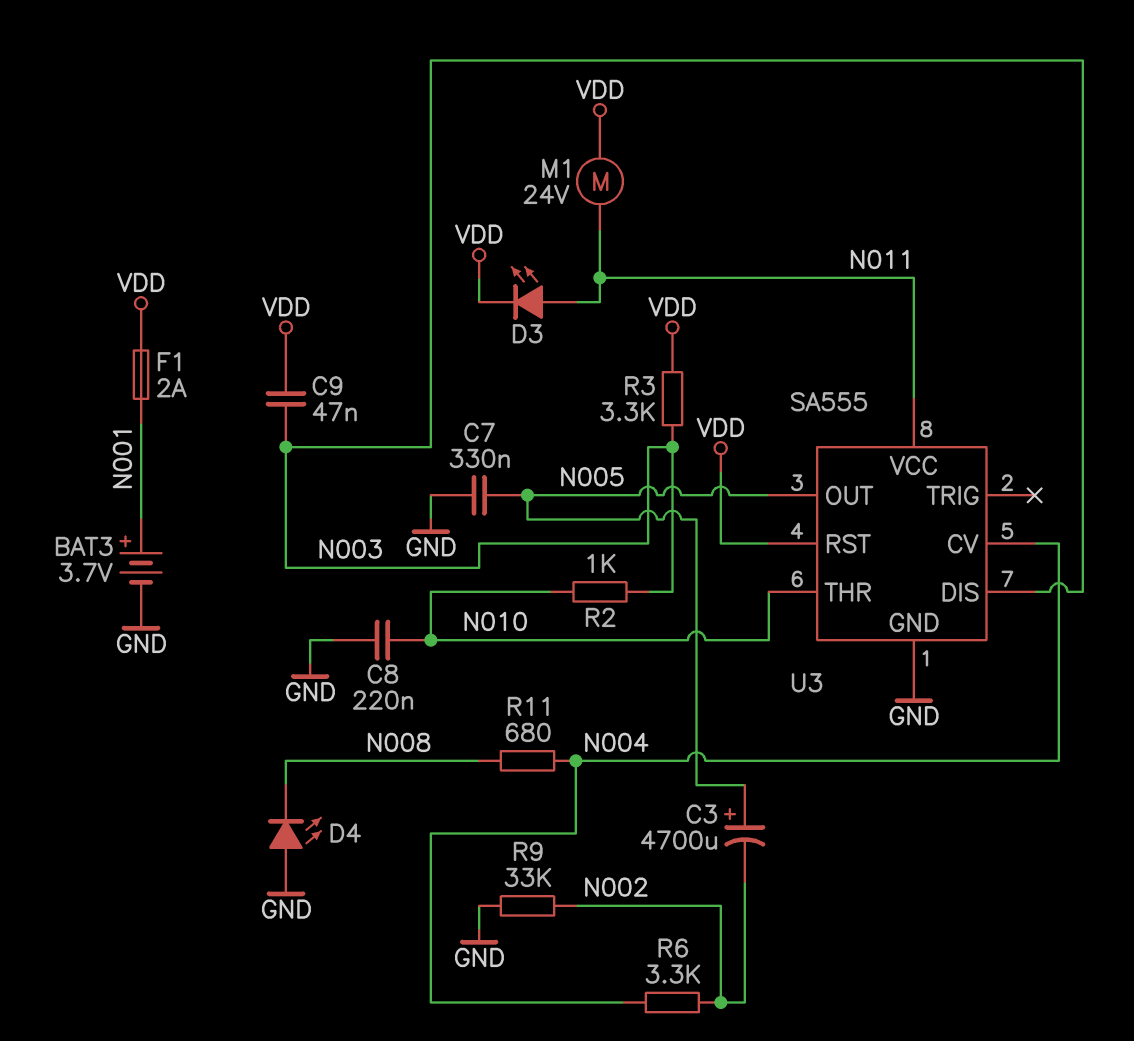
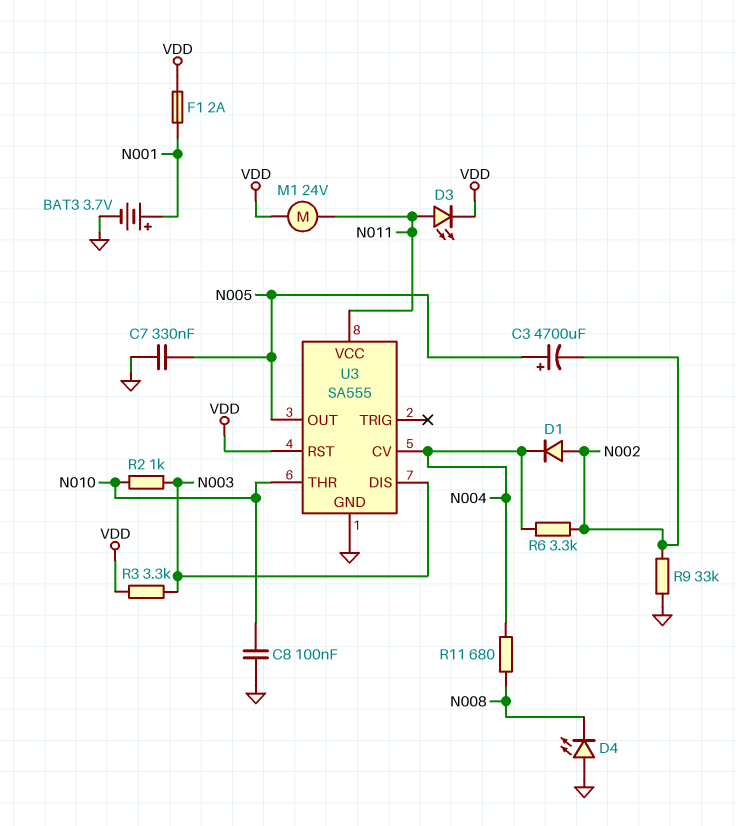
C8: 220nF (GND, N010) -> 100nF (GND, N010)
C9: 47nF (N003, VDD) -> none
D1: none -> diode (A N002, K N004)

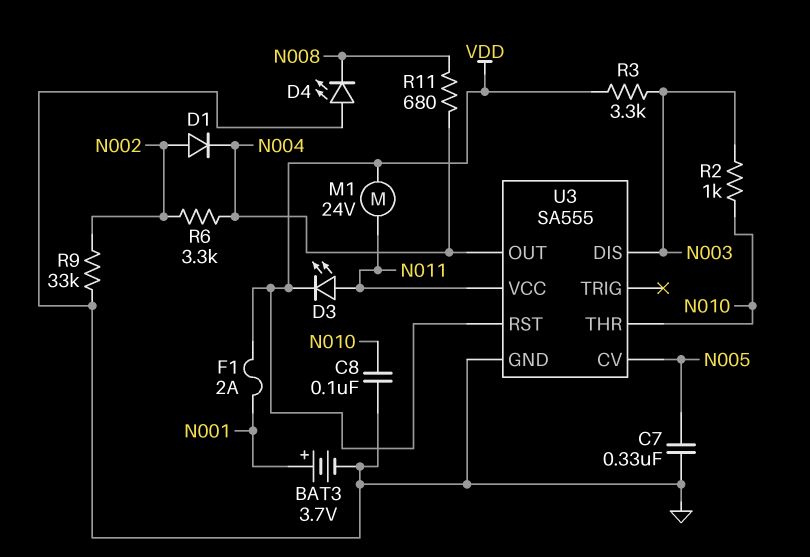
C3: 4700uF (plus N005, minus N002) -> none
U3 pin CV: N004 -> N005
U3 pin OUT: N005 -> N004

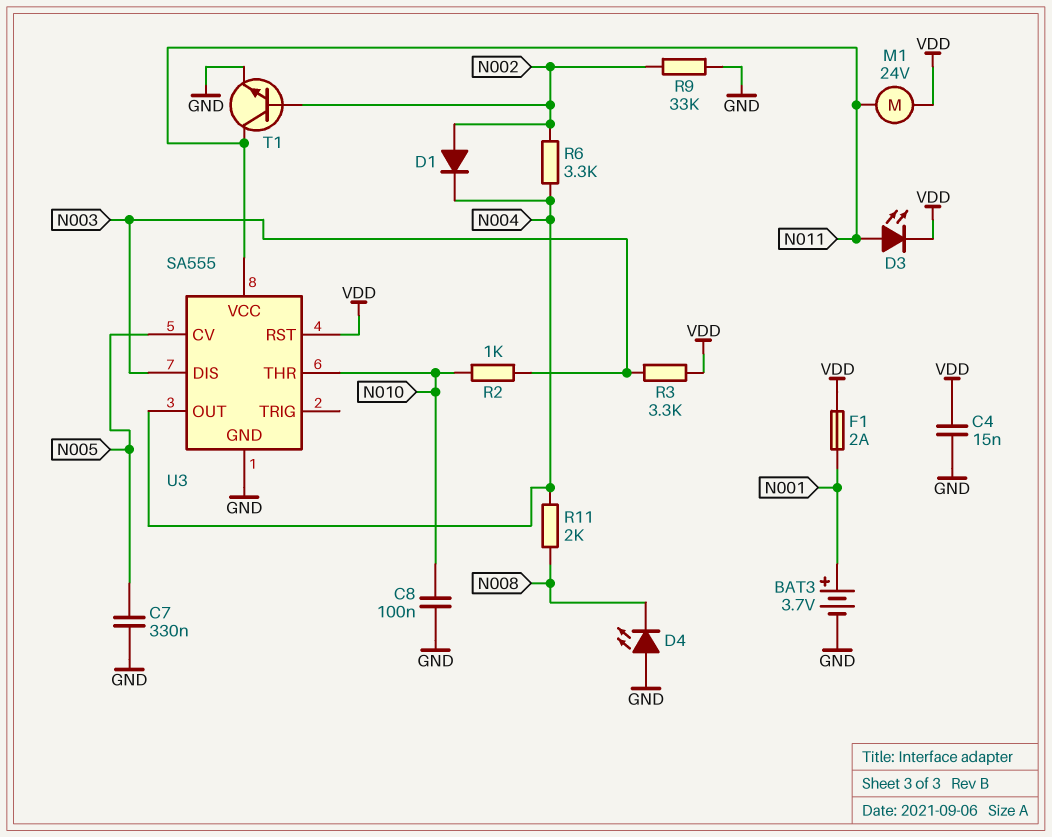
C4: none -> 15nF (GND, VDD)
R11: 680 (N004, N008) -> 2k (N004, N008)
T1: none -> NPN (B N002, C N011, E GND)

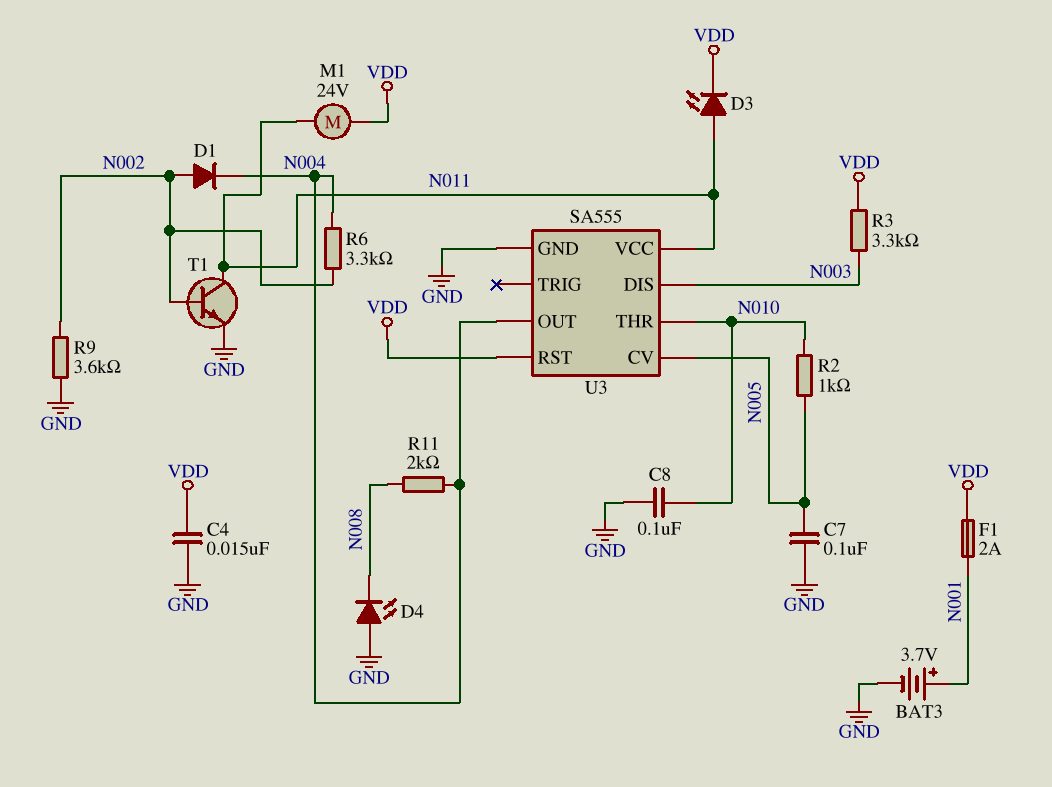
C7: 330nF (GND, N005) -> 100nF (GND, N005)
R2: 1k (N003, N010) -> 1k (N005, N010)
R9: 33k (GND, N002) -> 3.6k (GND, N002)

